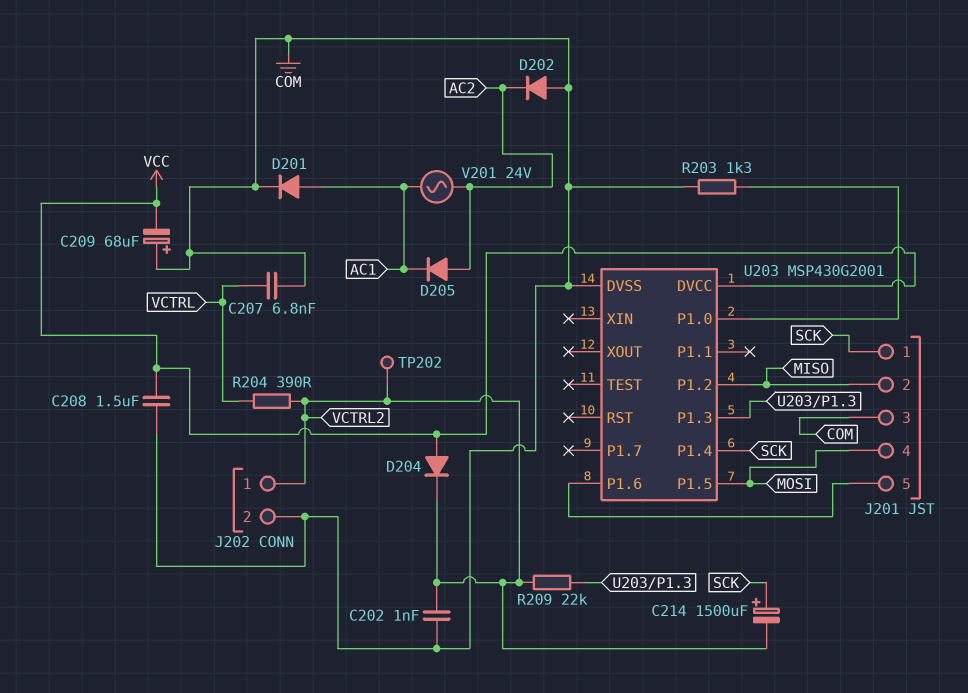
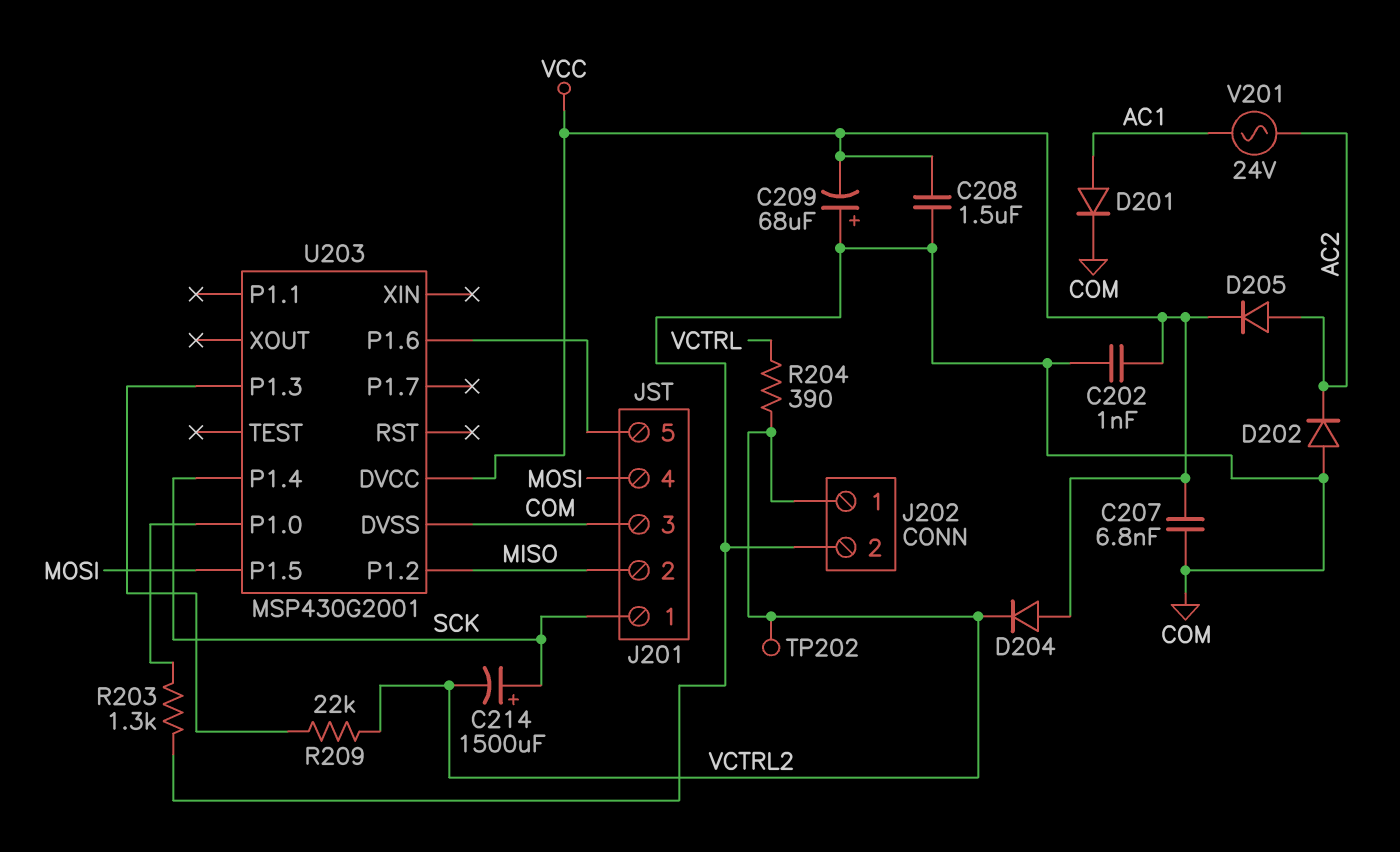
C202: 1nF (COM, VCTRL2) -> 1nF (COM, VCC)
C207: 6.8nF (COM, VCTRL) -> 6.8nF (COM, VCC)
D205: diode (A AC2, K AC1) -> diode (A AC2, K VCC)

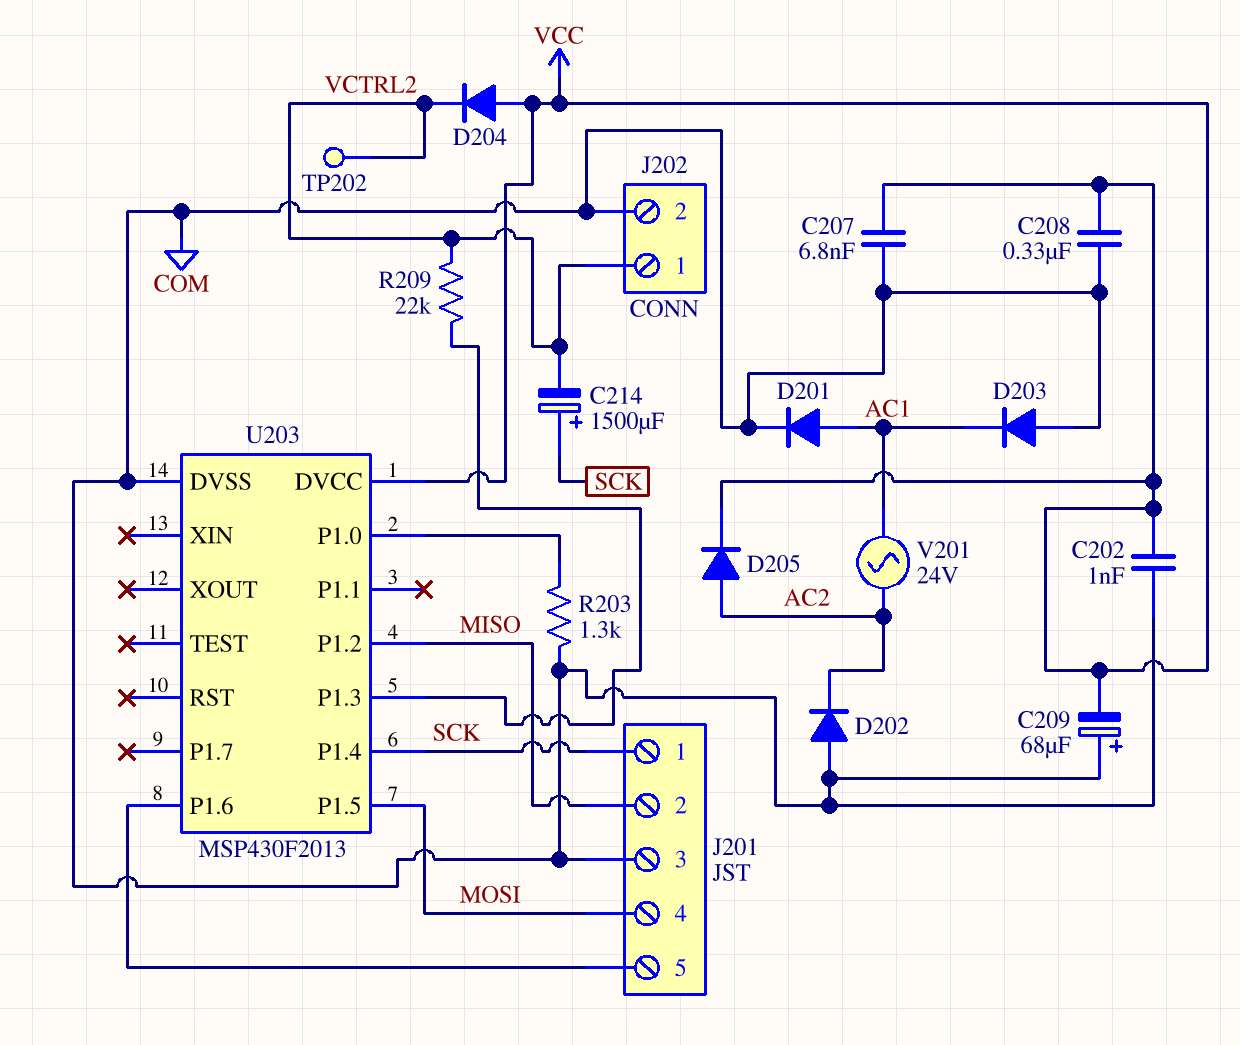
C208: 1.5uF (COM, VCC) -> 330nF (COM, VCC)
D203: none -> diode (A COM, K AC1)
R204: 390 (VCTRL, VCTRL2) -> none
U203: MSP430G2001 -> MSP430F2013

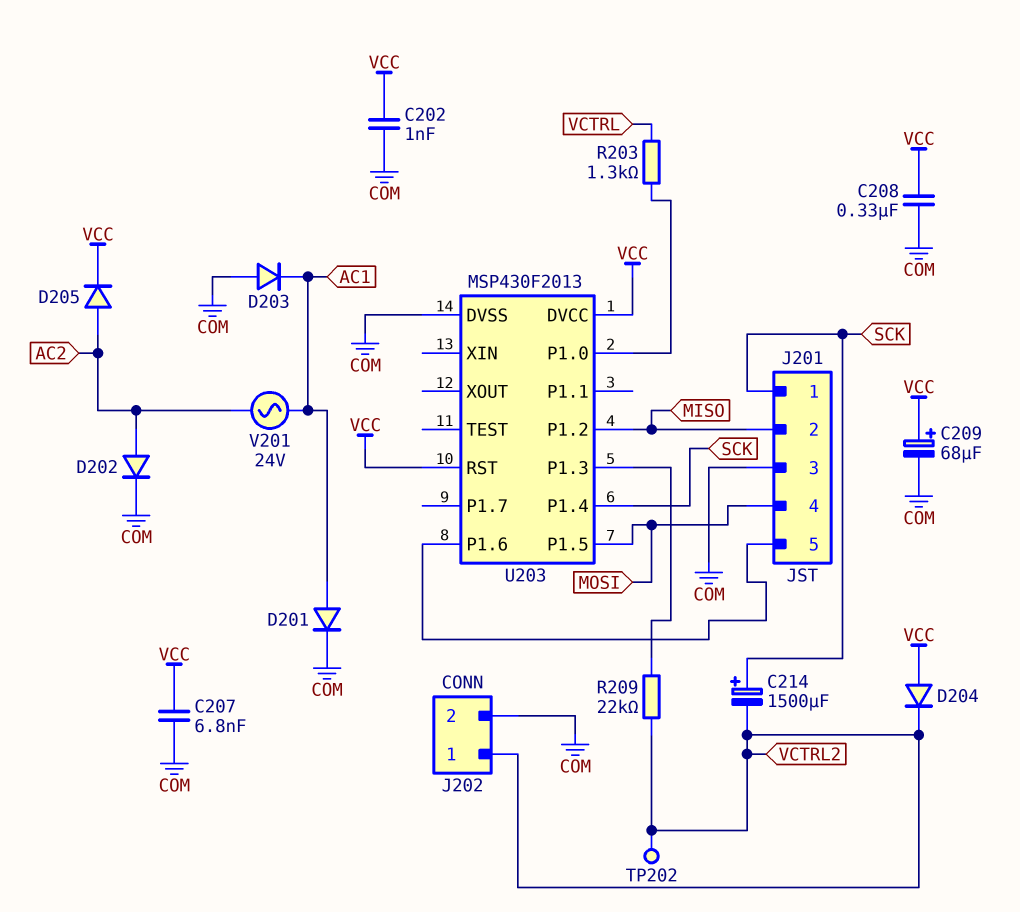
C209: 68uF (plus COM, minus VCC) -> 68uF (plus VCC, minus COM)
D202: diode (A COM, K AC2) -> diode (A AC2, K COM)
R203: 1.3k (COM, U203/P1.0) -> 1.3k (U203/P1.0, VCTRL)
U203 pin RST: none -> VCC

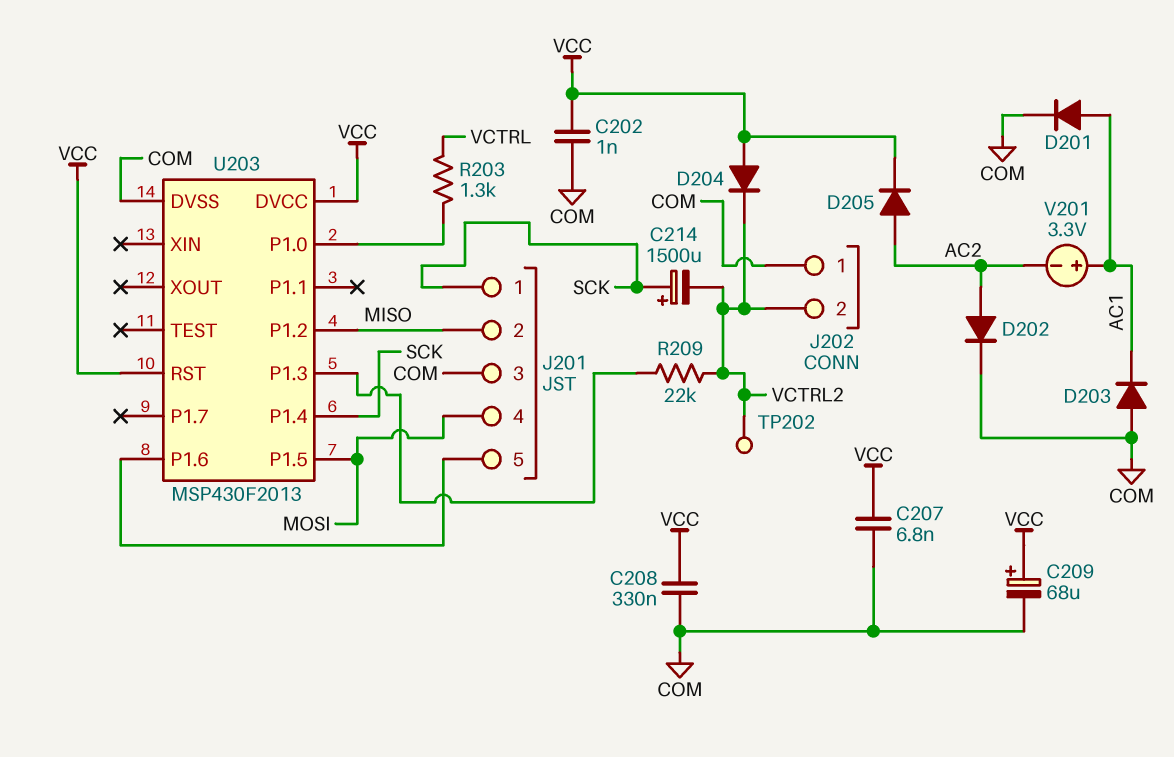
J202 pin 1: VCTRL2 -> COM
J202 pin 2: COM -> VCTRL2
V201: AC 24V (AC1, AC2) -> 3.3V (plus AC1, minus AC2)

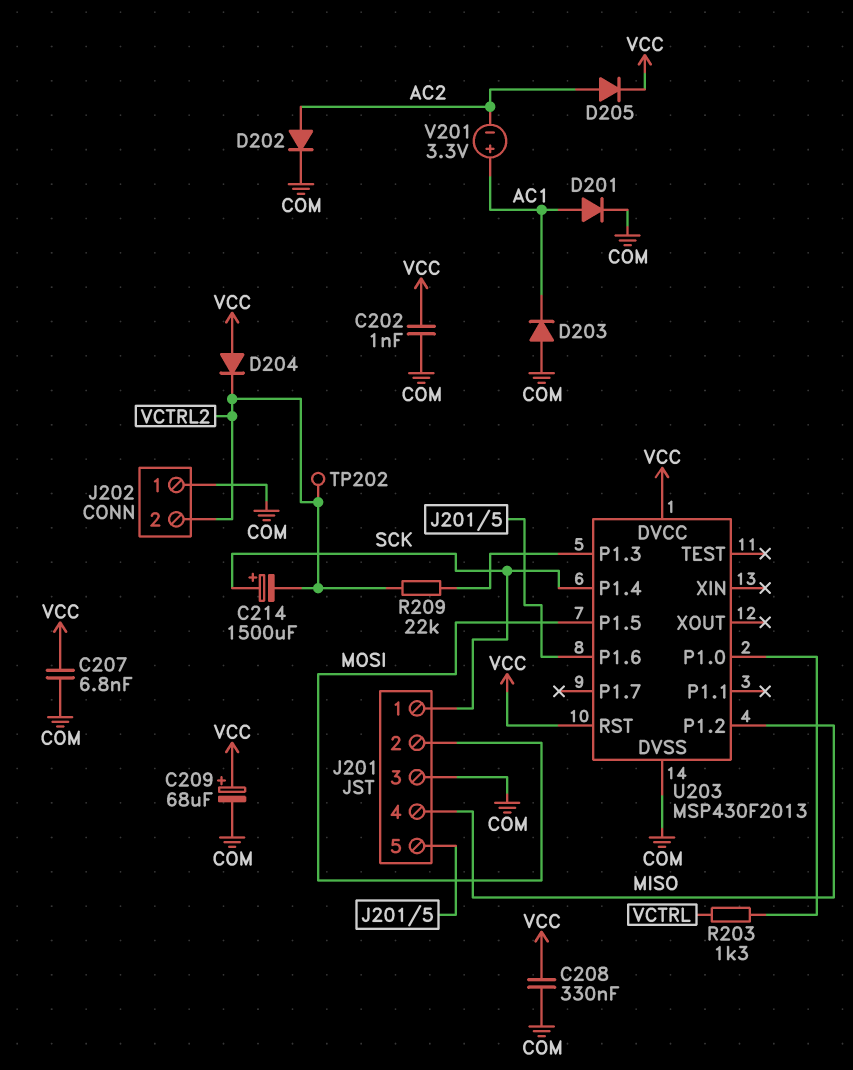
J201 pin 2: MISO -> MOSI
J201 pin 4: MOSI -> MISO

